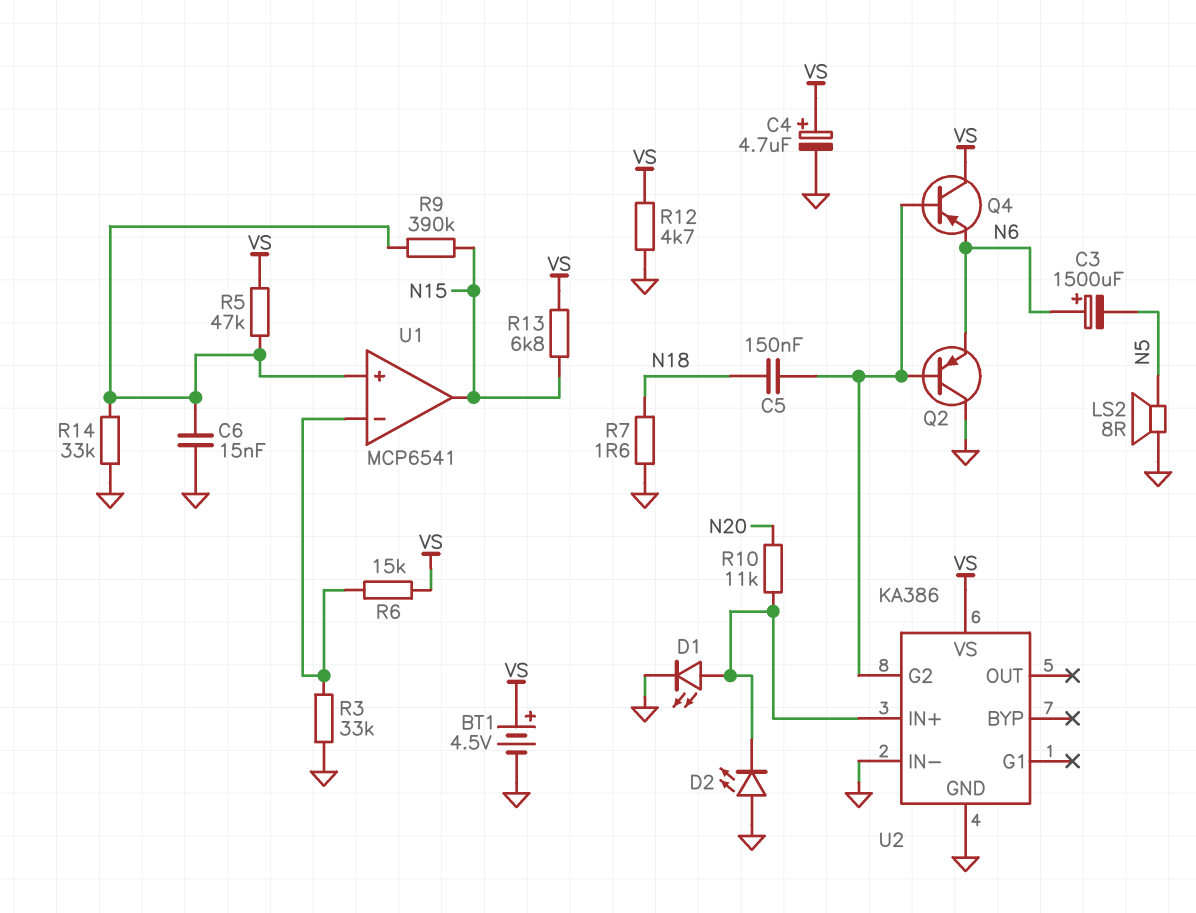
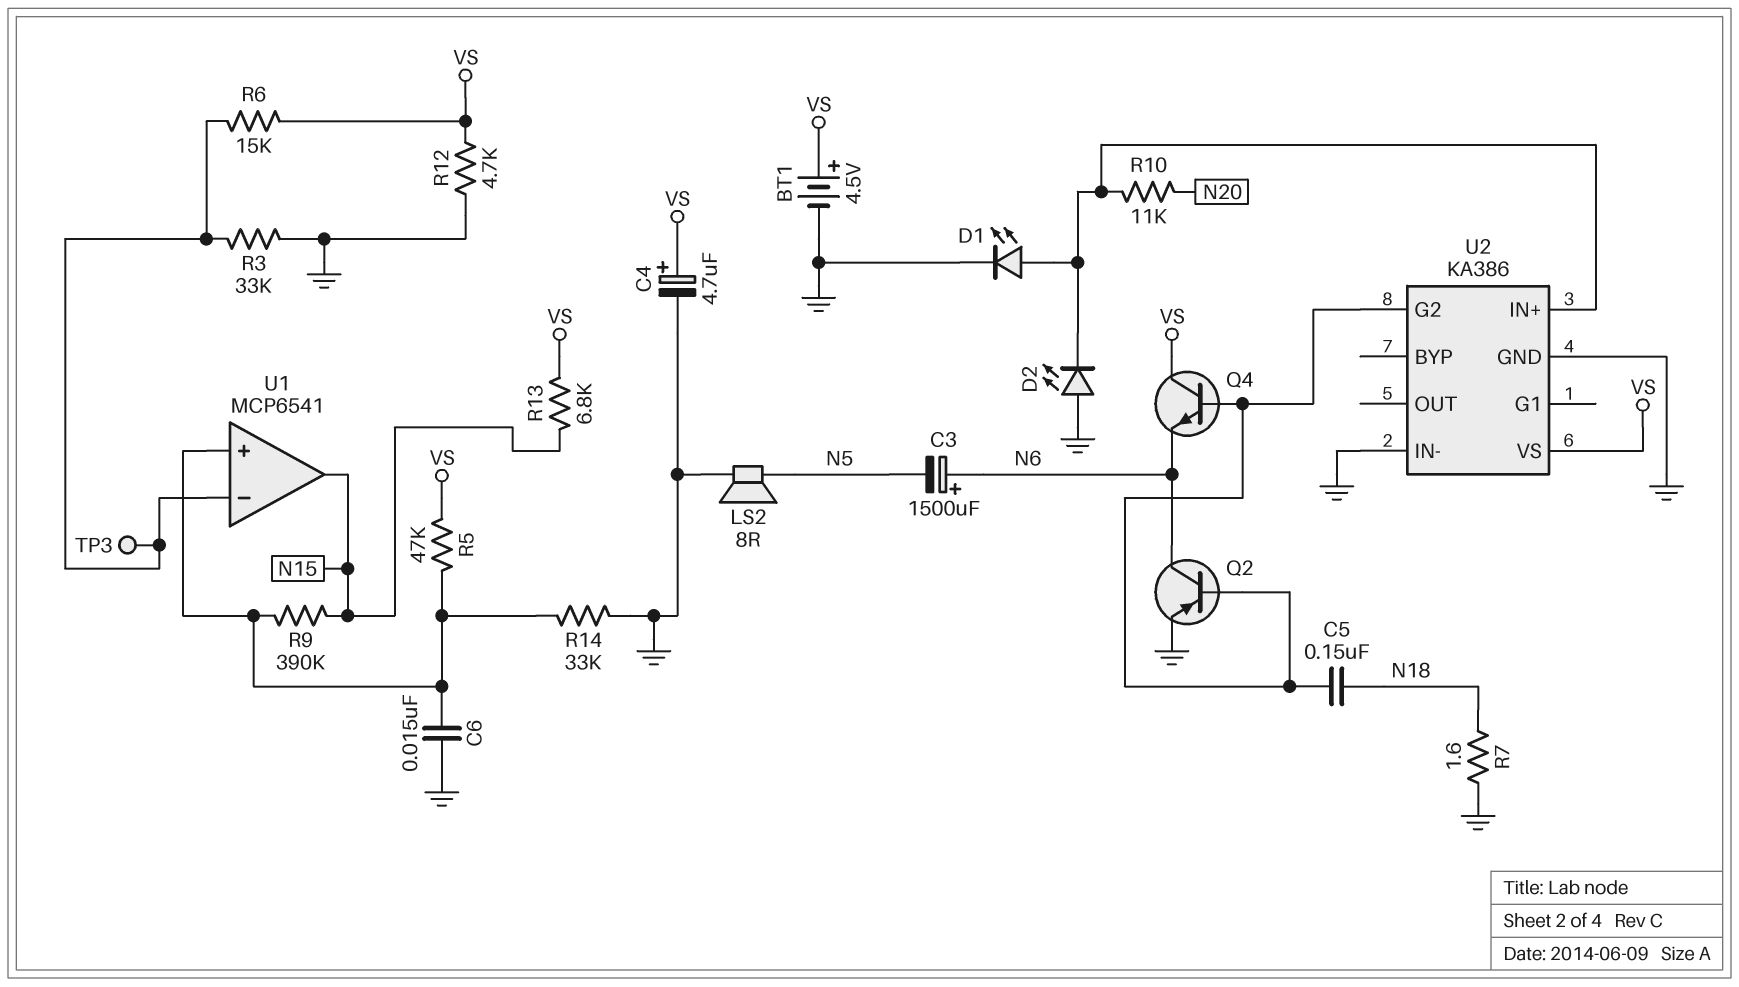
Q2: PNP (B U2/G2, C GND, E N6) -> PNP (B U2/G2, C N6, E GND)
Q4: PNP (B U2/G2, C VS, E N6) -> NPN (B U2/G2, C VS, E N6)
TP3: none -> test point (U1/in-)

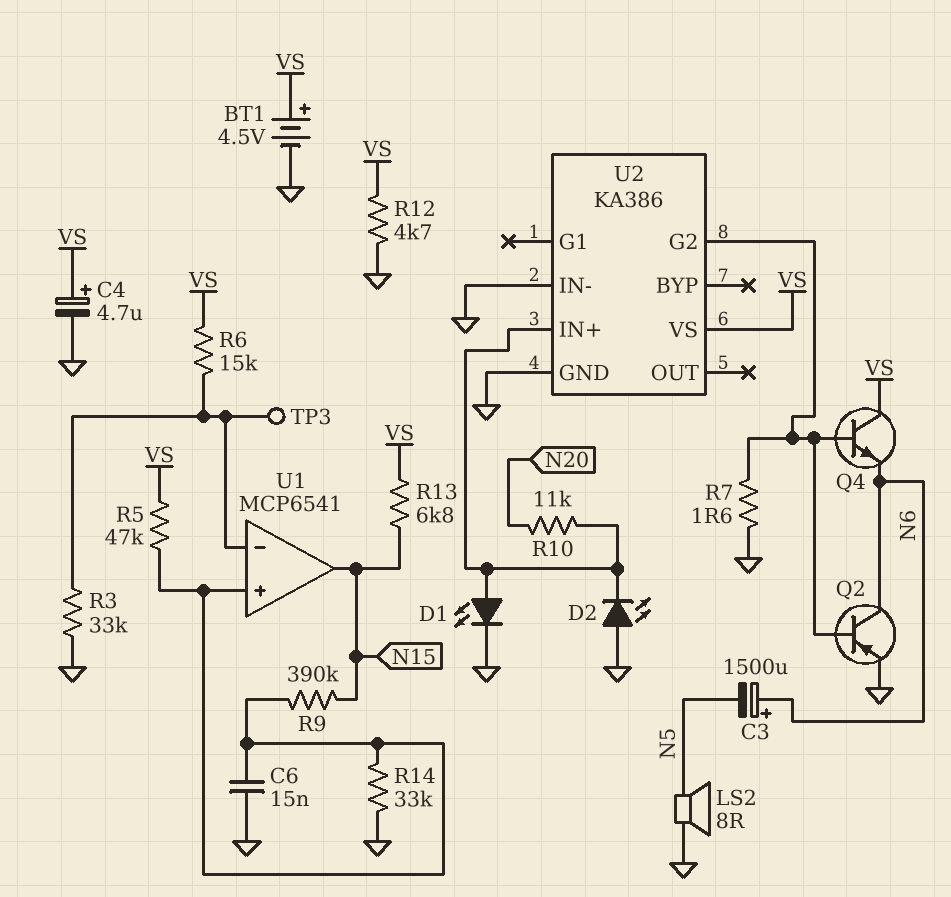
C5: 150nF (N18, U2/G2) -> none
R7: 1.6 (GND, N18) -> 1.6 (GND, U2/G2)

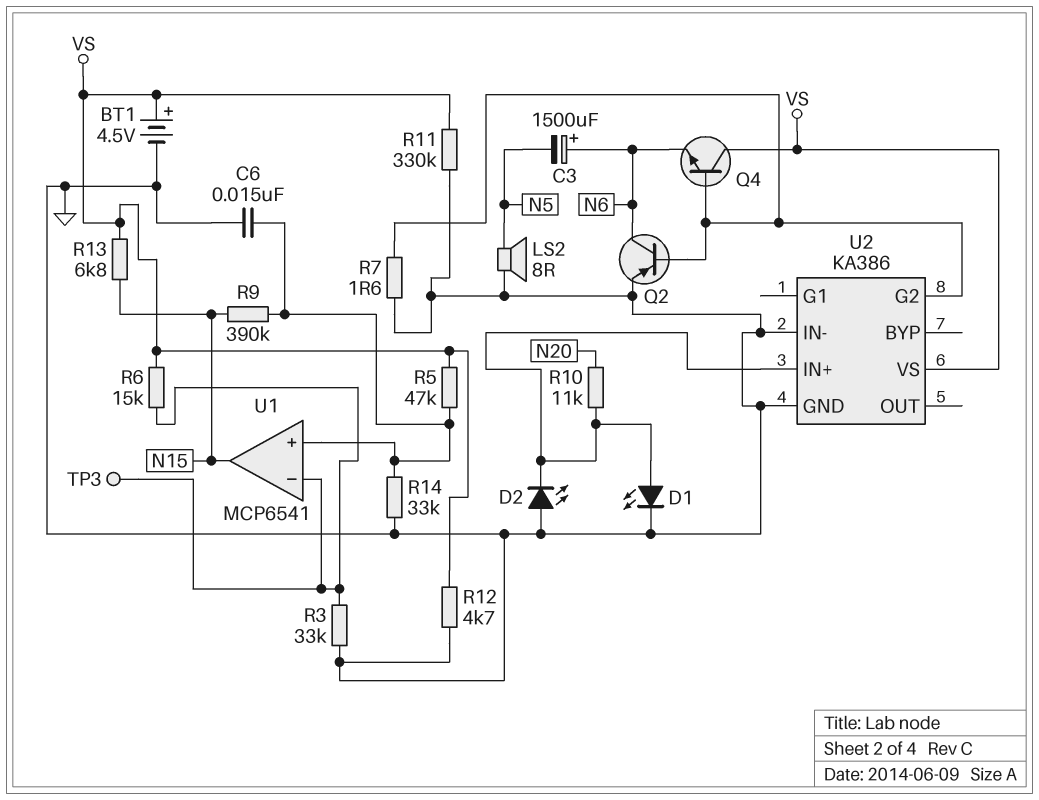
C4: 4.7uF (plus VS, minus GND) -> none
R11: none -> 330k (GND, VS)

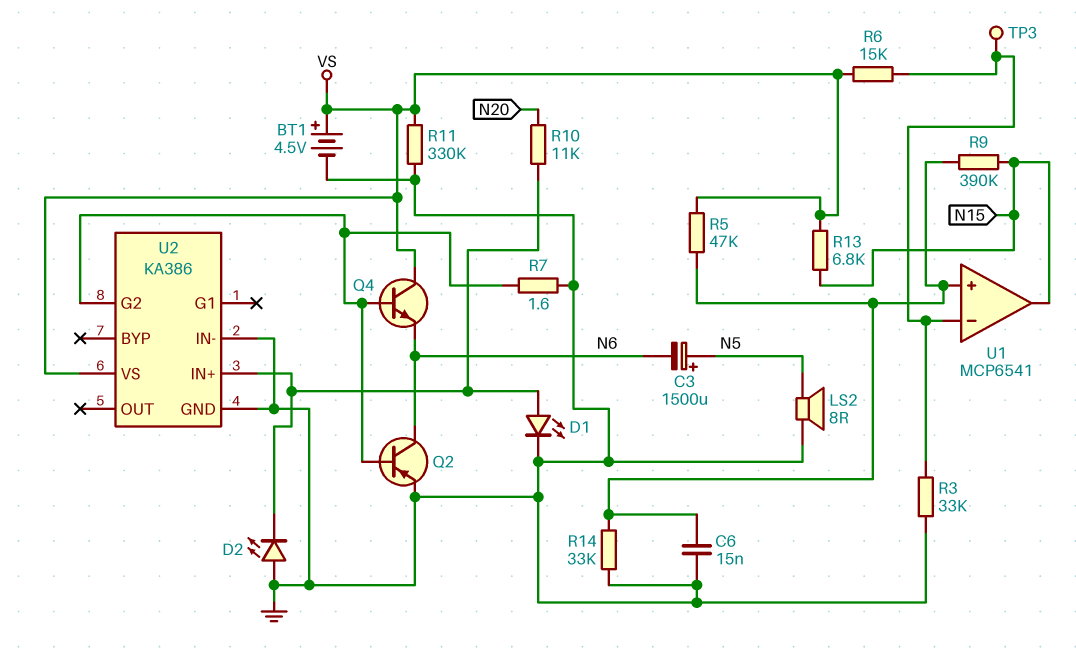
C3: 1500uF (plus N6, minus N5) -> 1500uF (plus N5, minus N6)
R12: 4.7k (GND, VS) -> none

